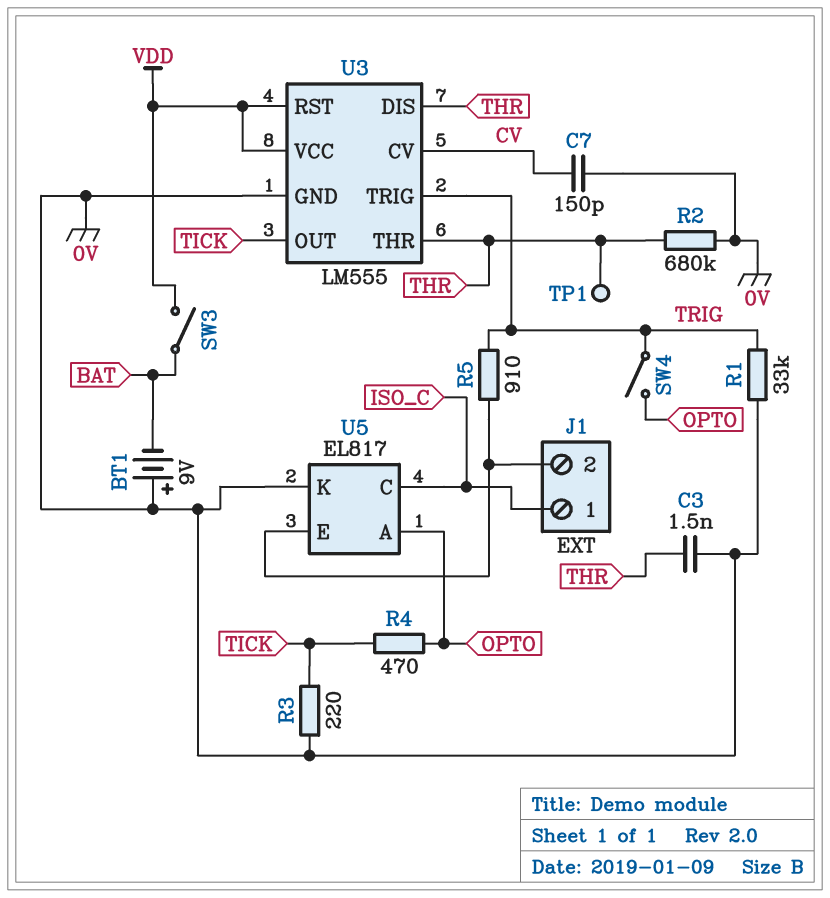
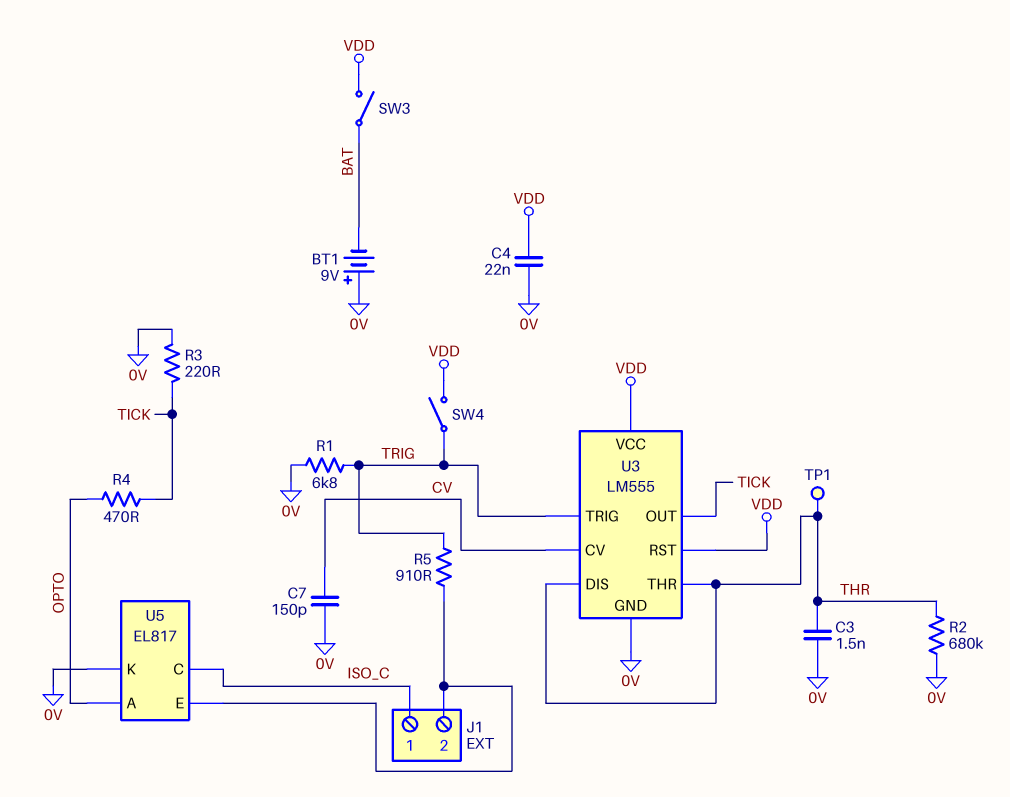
C4: none -> 22nF (0V, VDD)
R1: 33k (0V, TRIG) -> 6.8k (0V, TRIG)
SW4: switch (OPTO, TRIG) -> switch (TRIG, VDD)

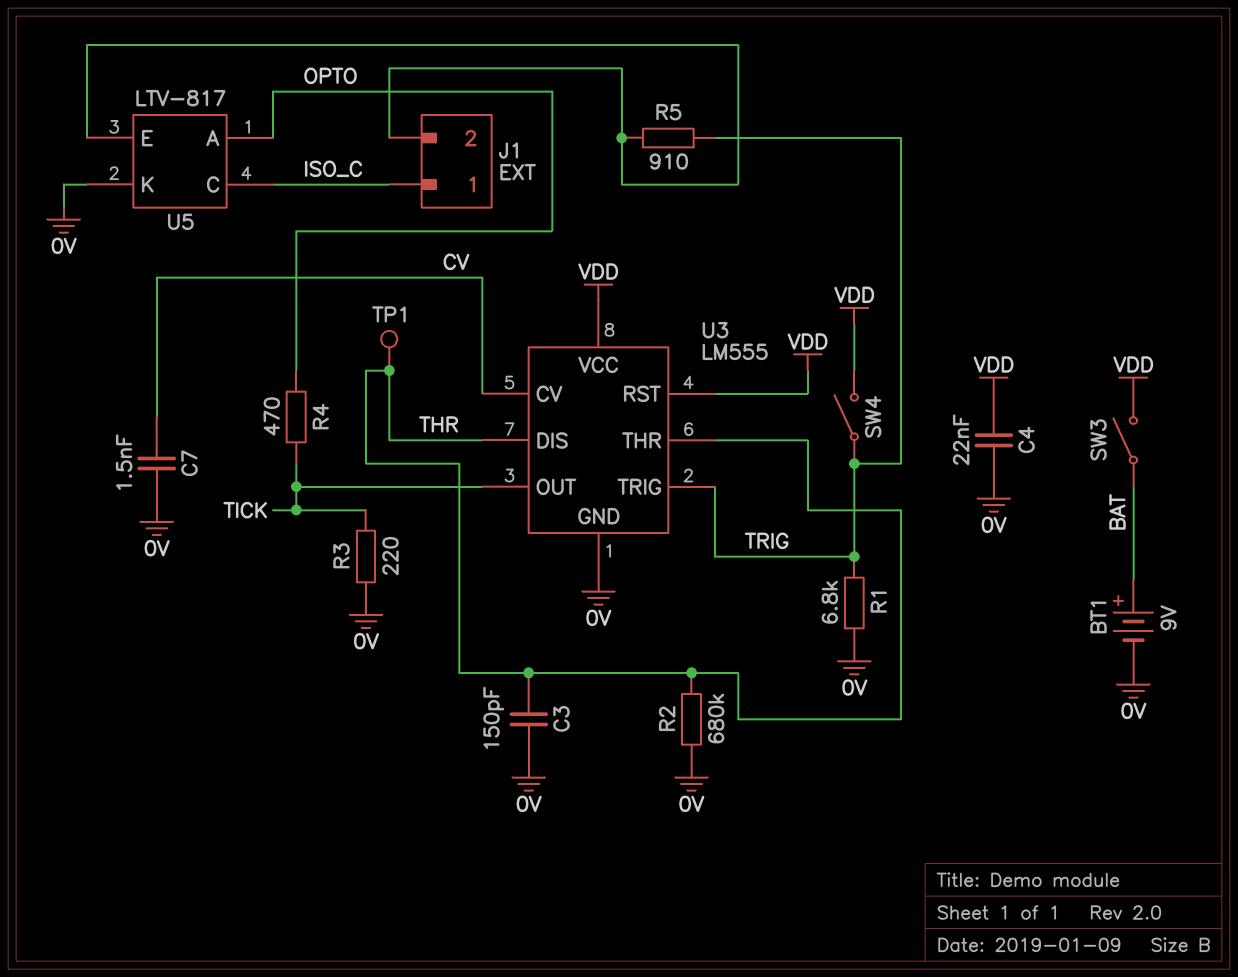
BT1: 9V (plus 0V, minus BAT) -> 9V (plus BAT, minus 0V)
C3: 1.5nF (0V, THR) -> 150pF (0V, THR)
C7: 150pF (0V, CV) -> 1.5nF (0V, CV)
U5: EL817 -> LTV-817

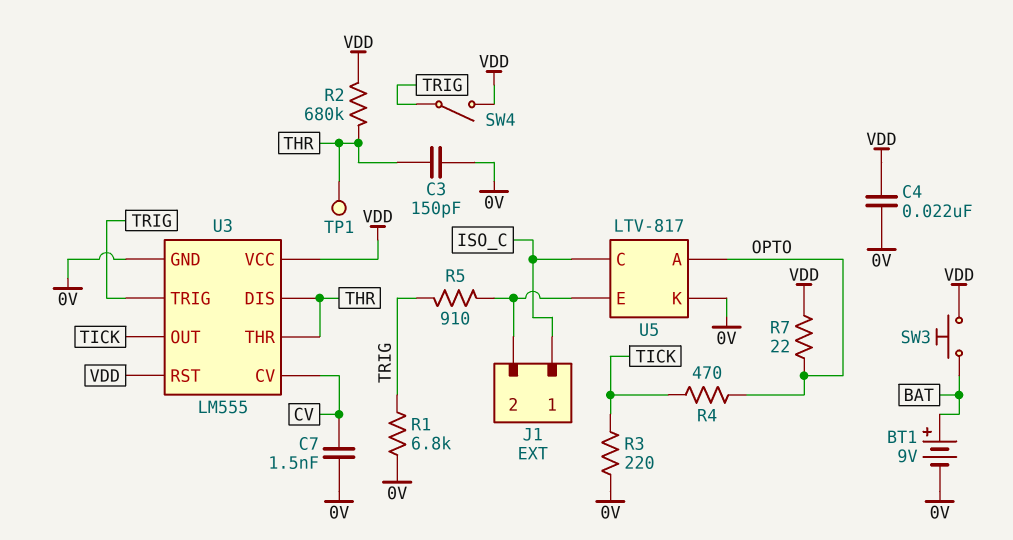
R2: 680k (0V, THR) -> 680k (THR, VDD)
R7: none -> 22 (OPTO, VDD)
SW3: switch (BAT, VDD) -> button (BAT, VDD)

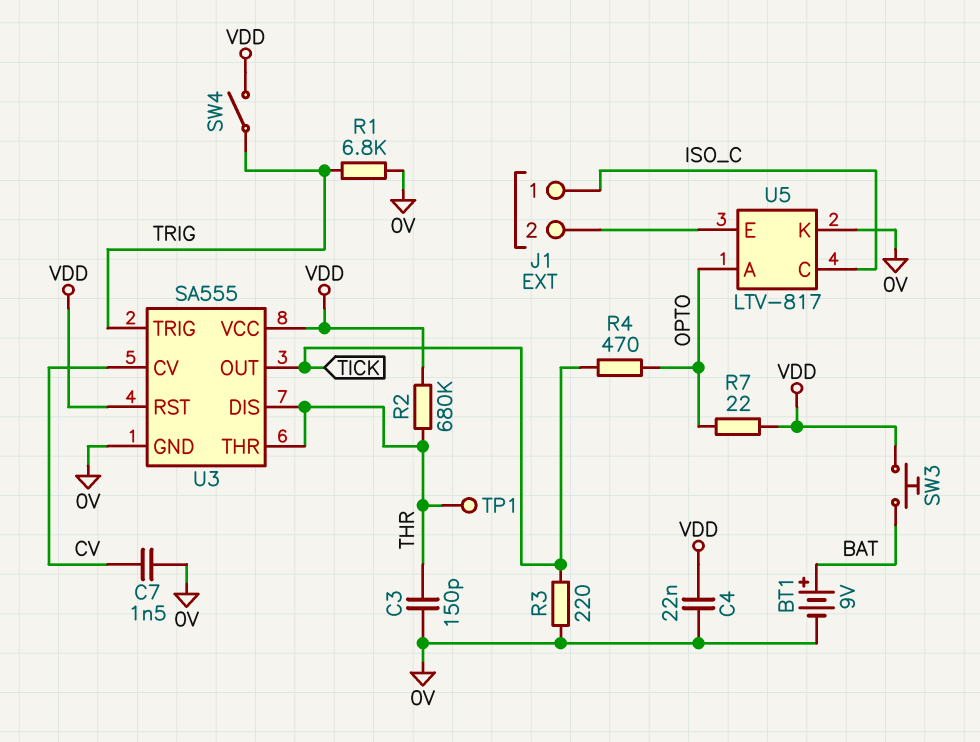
R5: 910 (J1/2, TRIG) -> none
U3: LM555 -> SA555

